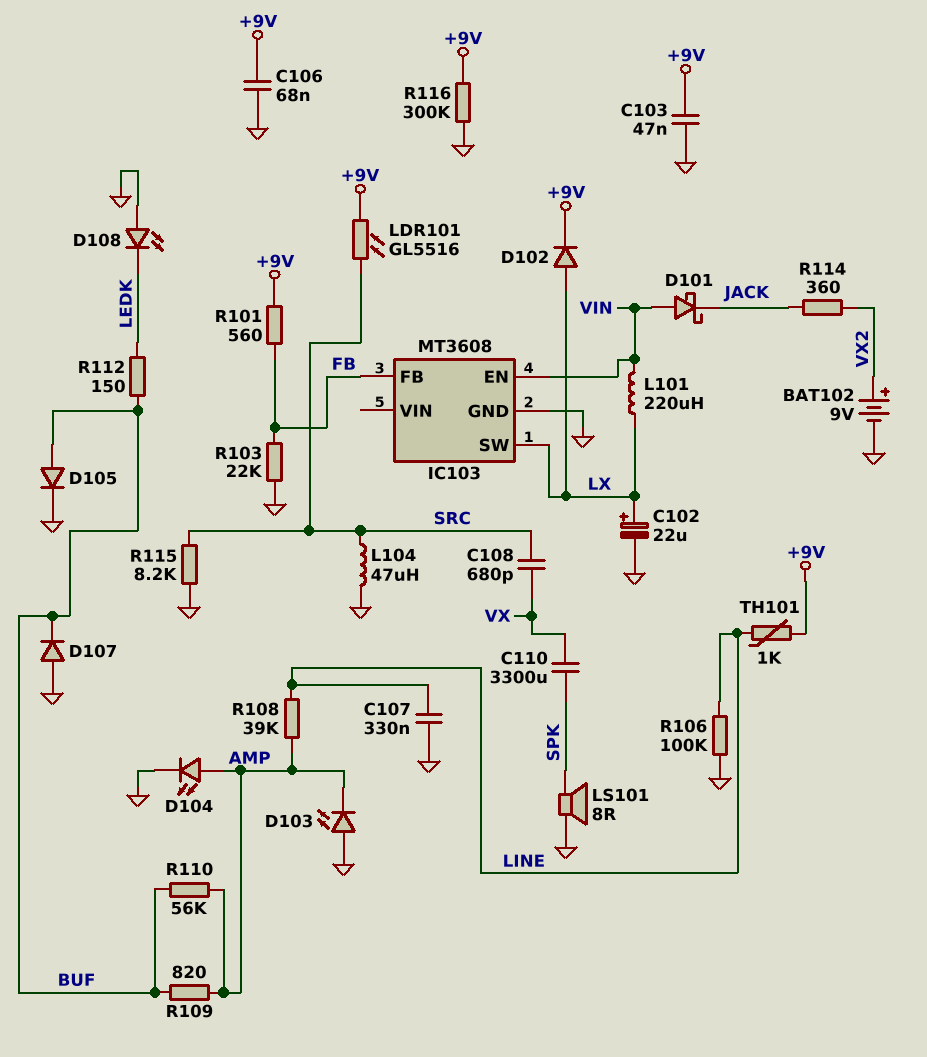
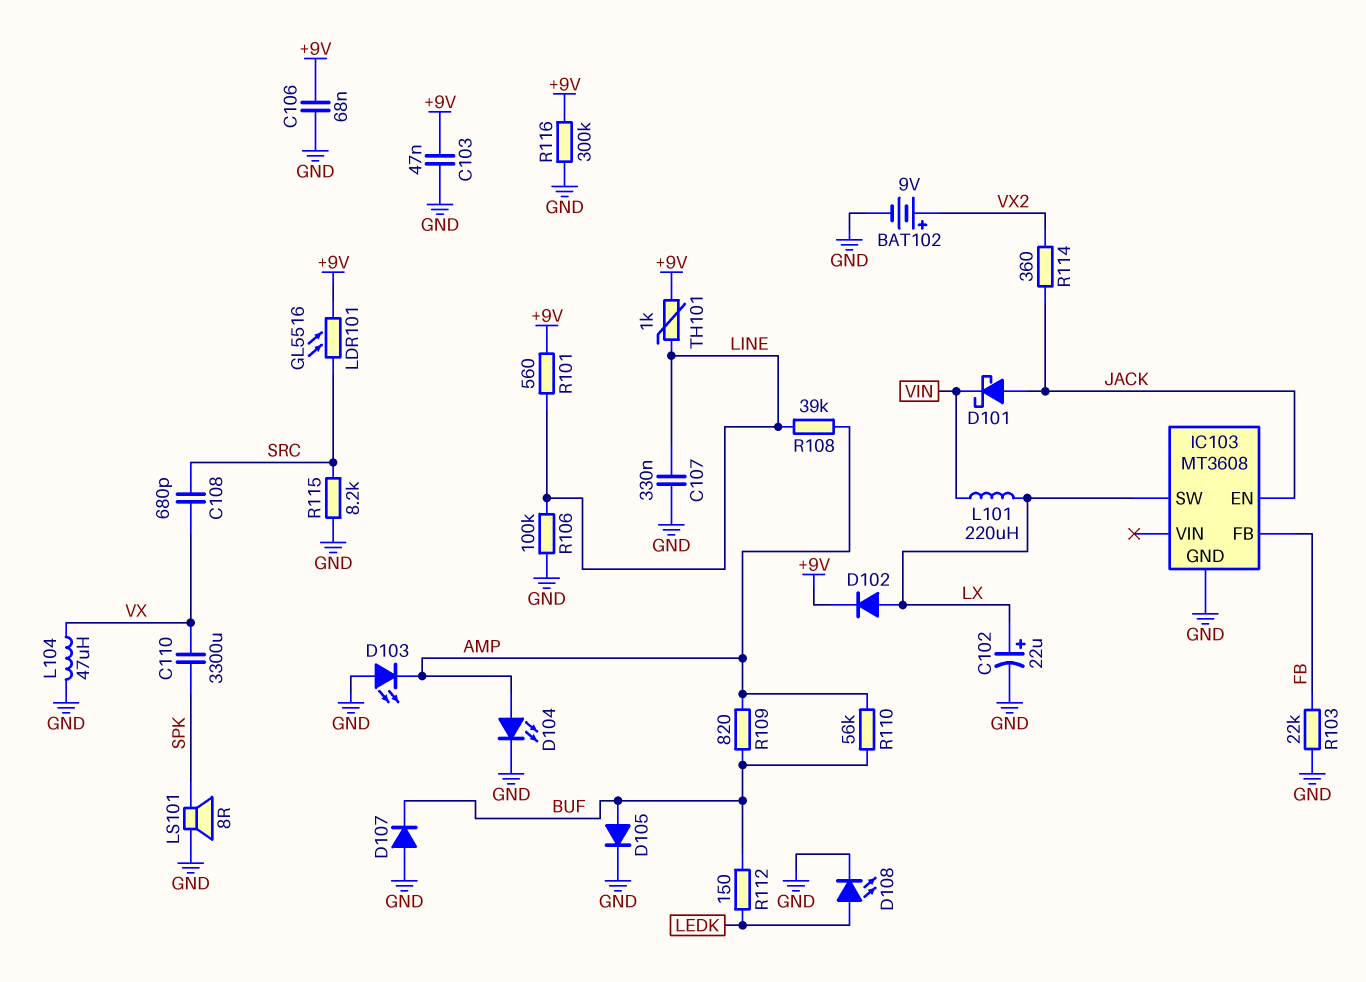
D101: schottky (A VIN, K JACK) -> schottky (A JACK, K VIN)
D108: LED (A GND, K LEDK) -> LED (A LEDK, K GND)
IC103 pin EN: VIN -> JACK
L104: 47uH (GND, SRC) -> 47uH (GND, VX)
R101: 560 (+9V, FB) -> 560 (+9V, LINE)

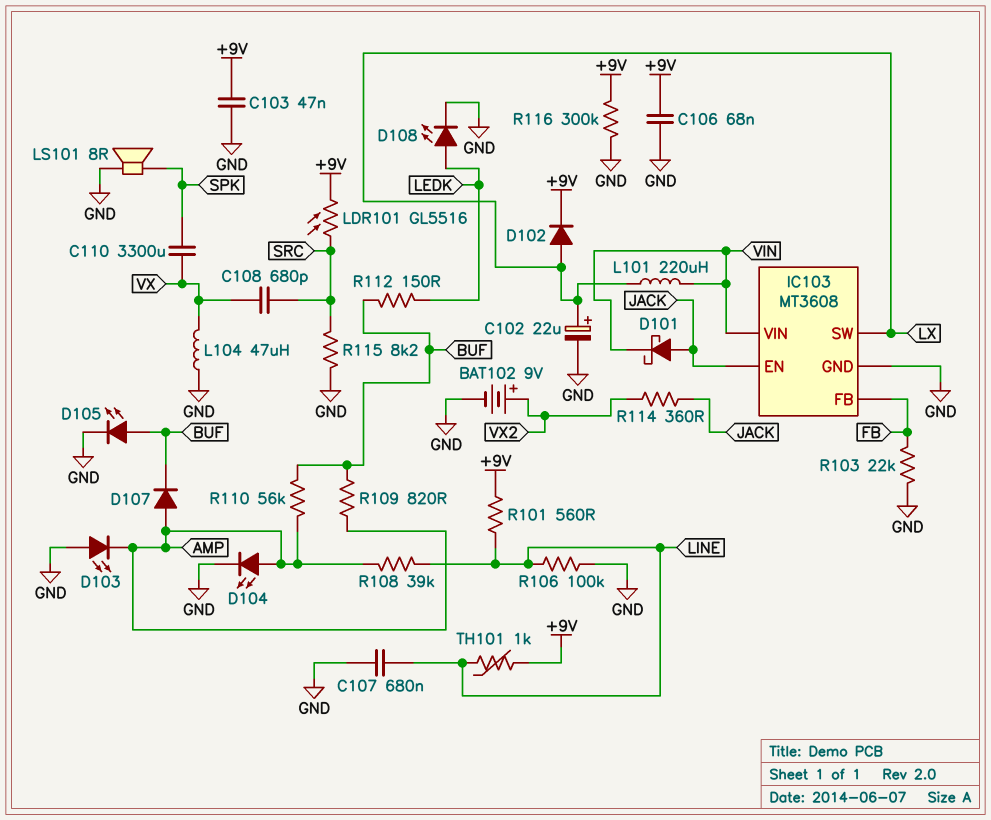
C107: 330nF (GND, LINE) -> 680nF (GND, LINE)
D105: diode (A BUF, K GND) -> LED (A BUF, K GND)
D107: diode (A GND, K BUF) -> diode (A AMP, K BUF)
IC103 pin VIN: none -> VIN

